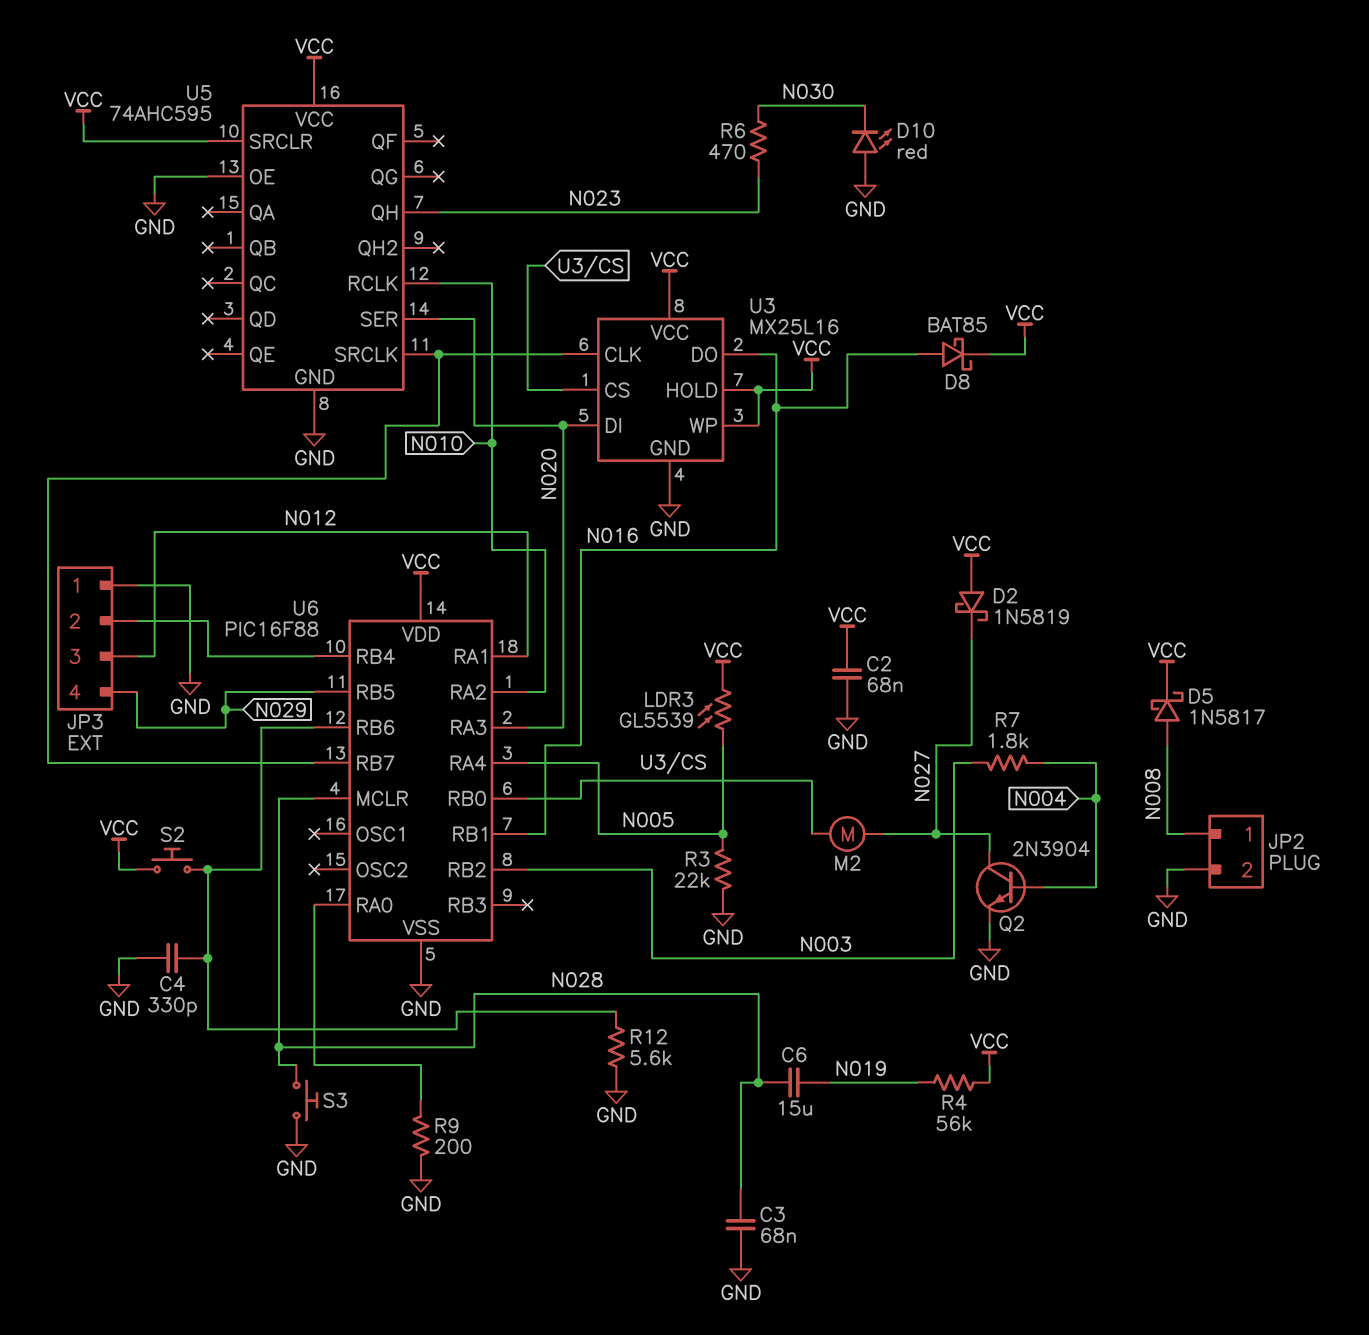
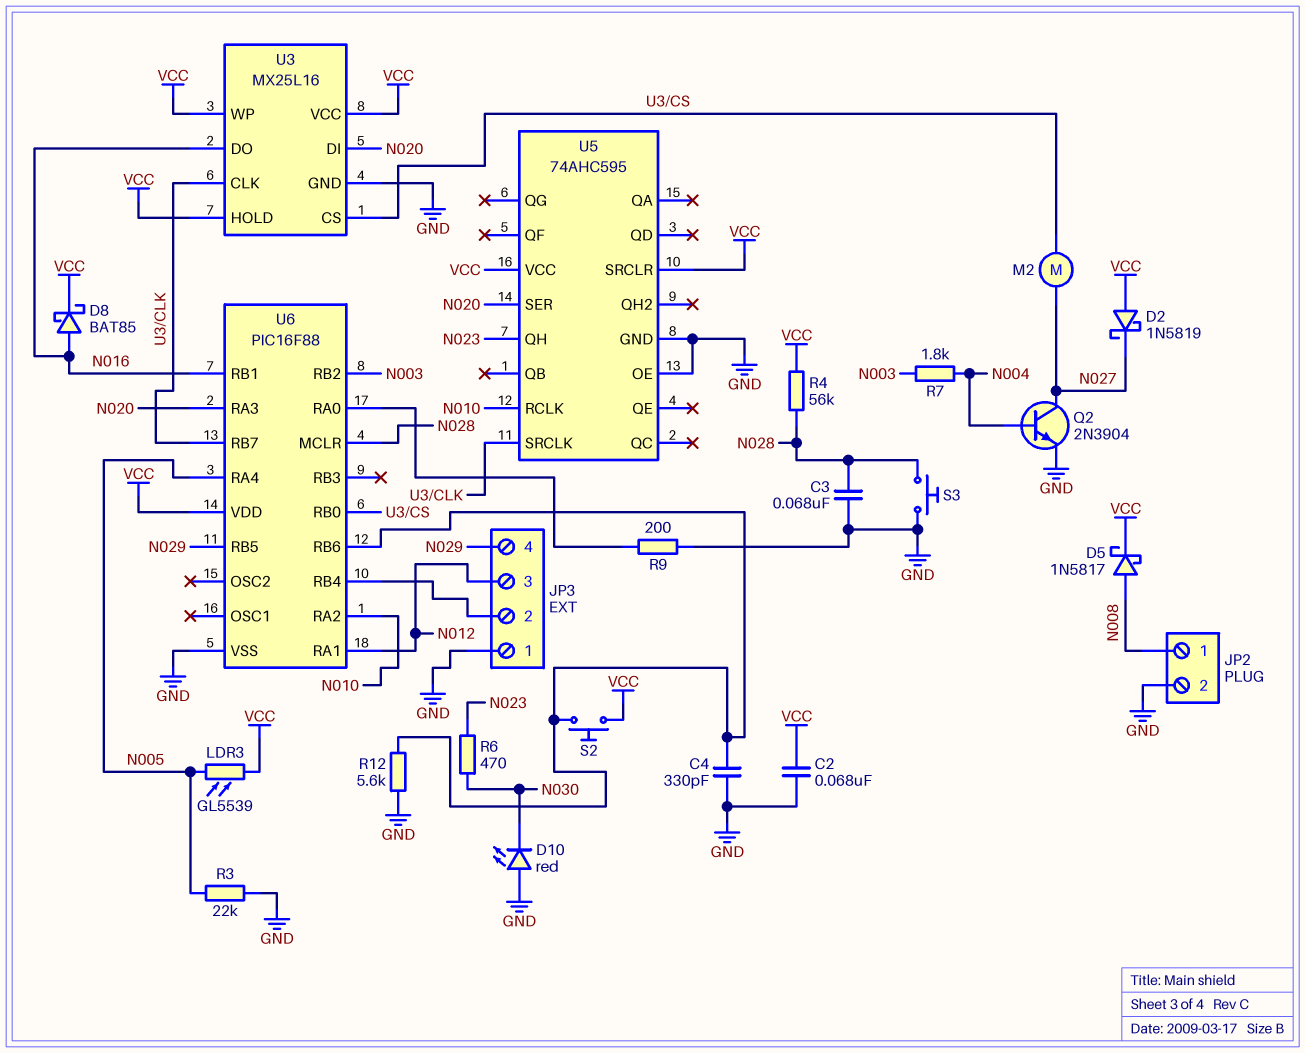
C6: 15uF (N019, N028) -> none
R4: 56k (N019, VCC) -> 56k (N028, VCC)

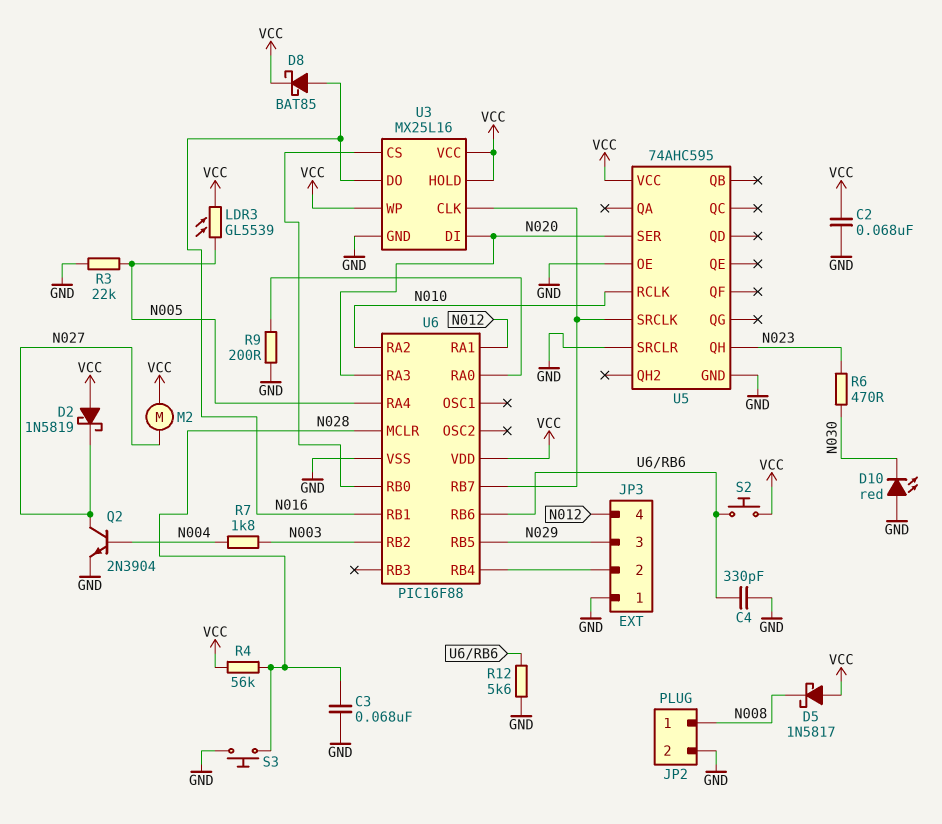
D5: schottky 1N5817 (A N008, K VCC) -> schottky 1N5817 (A VCC, K N008)
JP3 pin 3: N012 -> N029
JP3 pin 4: N029 -> N012
M2: motor (N027, U3/CS) -> motor (N027, VCC)
U5 pin SRCLR: VCC -> GND

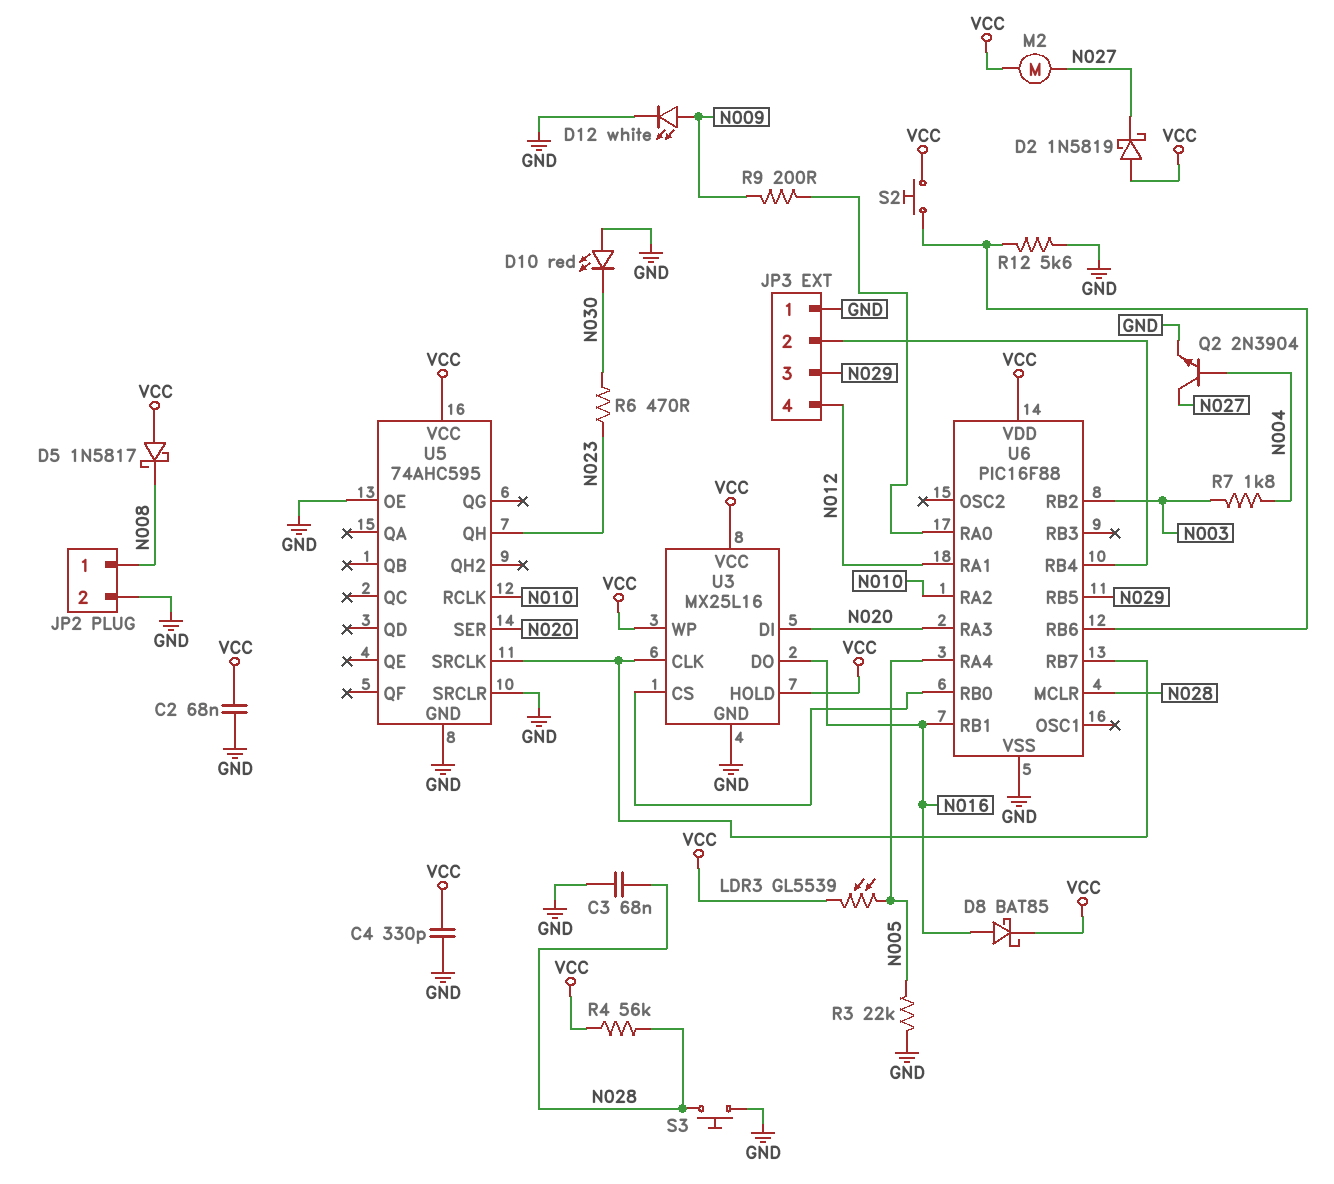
C4: 330pF (GND, U6/RB6) -> 330pF (GND, VCC)
D12: none -> LED white (A N009, K GND)
R9: 200 (GND, U6/RA0) -> 200 (N009, U6/RA0)

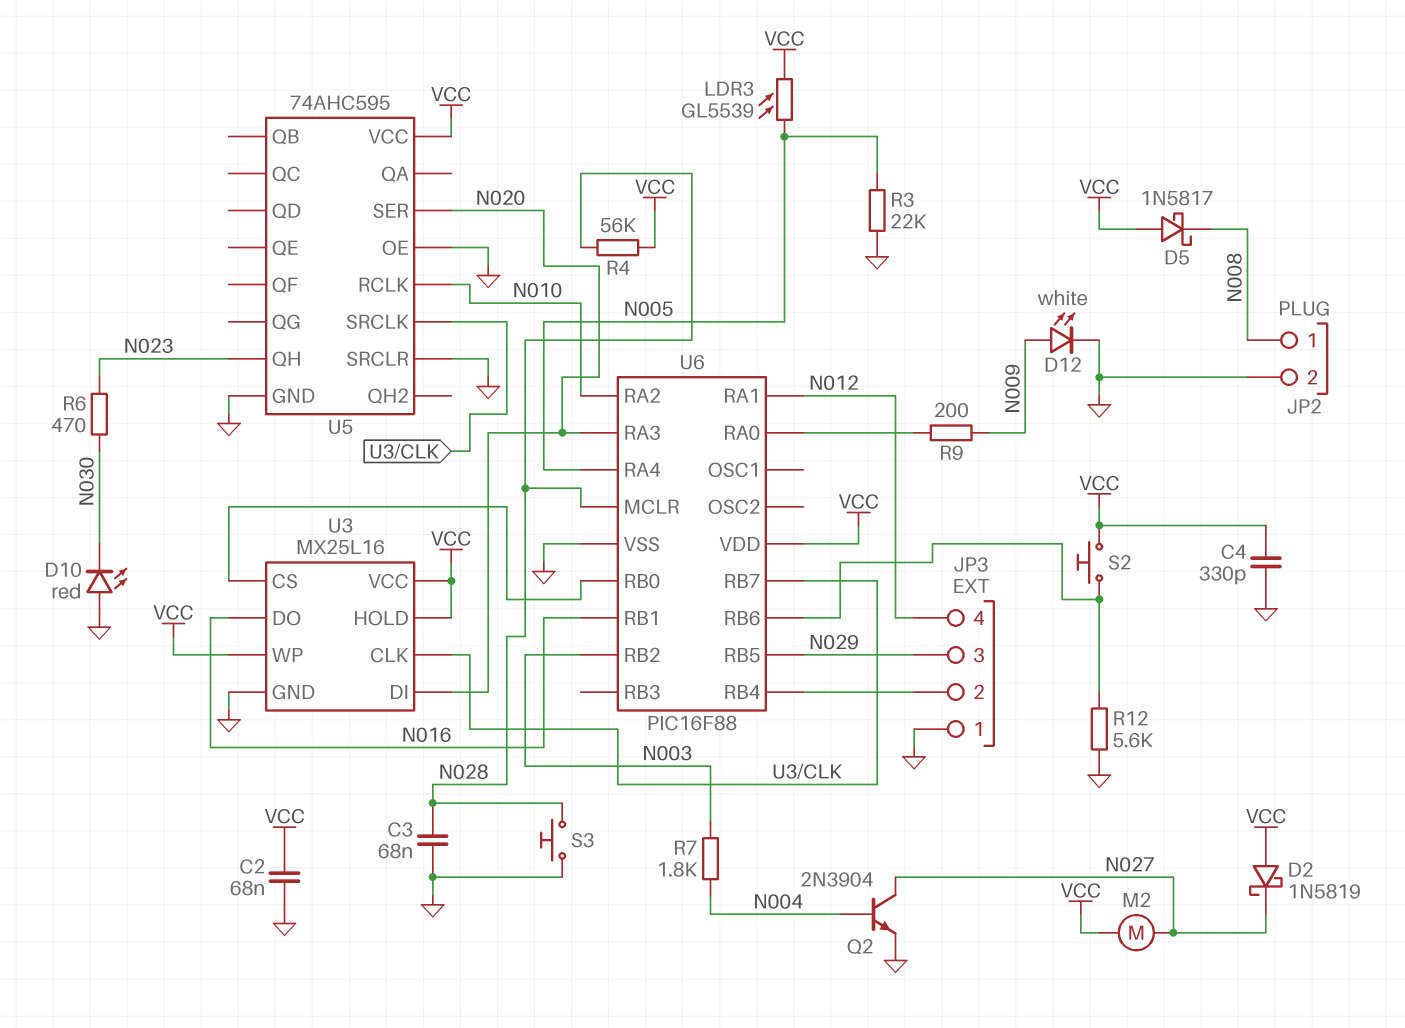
D8: schottky BAT85 (A N016, K VCC) -> none

